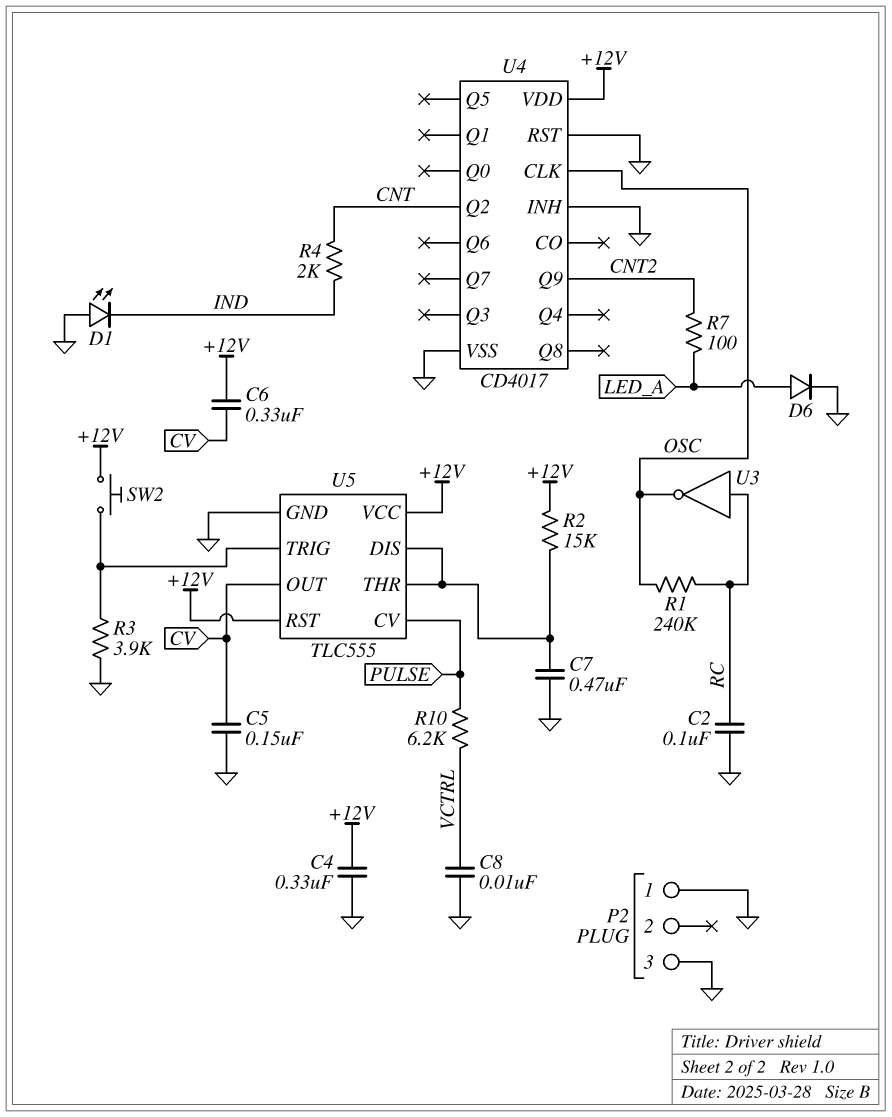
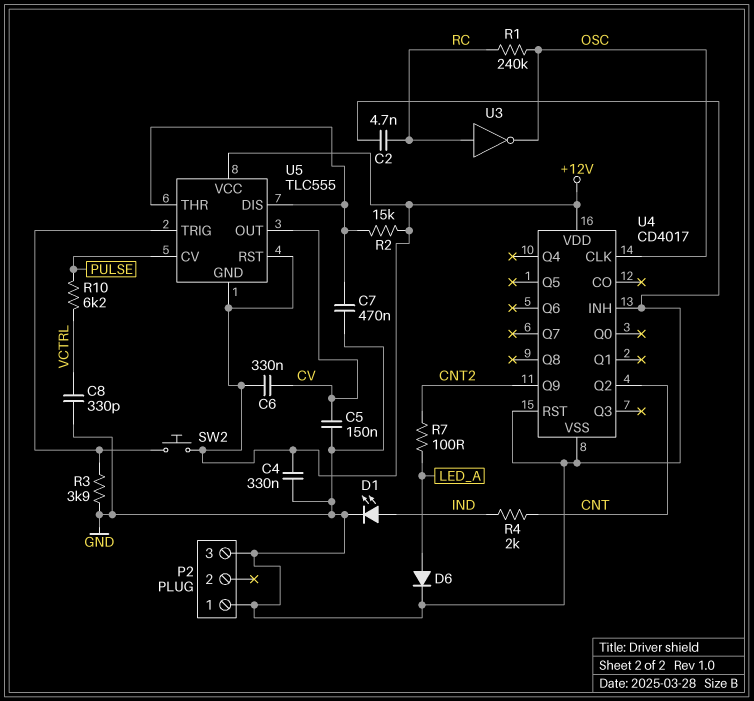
C2: 100nF (GND, RC) -> 4.7nF (GND, RC)
C8: 10nF (GND, VCTRL) -> 330pF (GND, VCTRL)
D1: LED (A GND, K IND) -> LED (A IND, K GND)
U5 pin GND: GND -> +12V

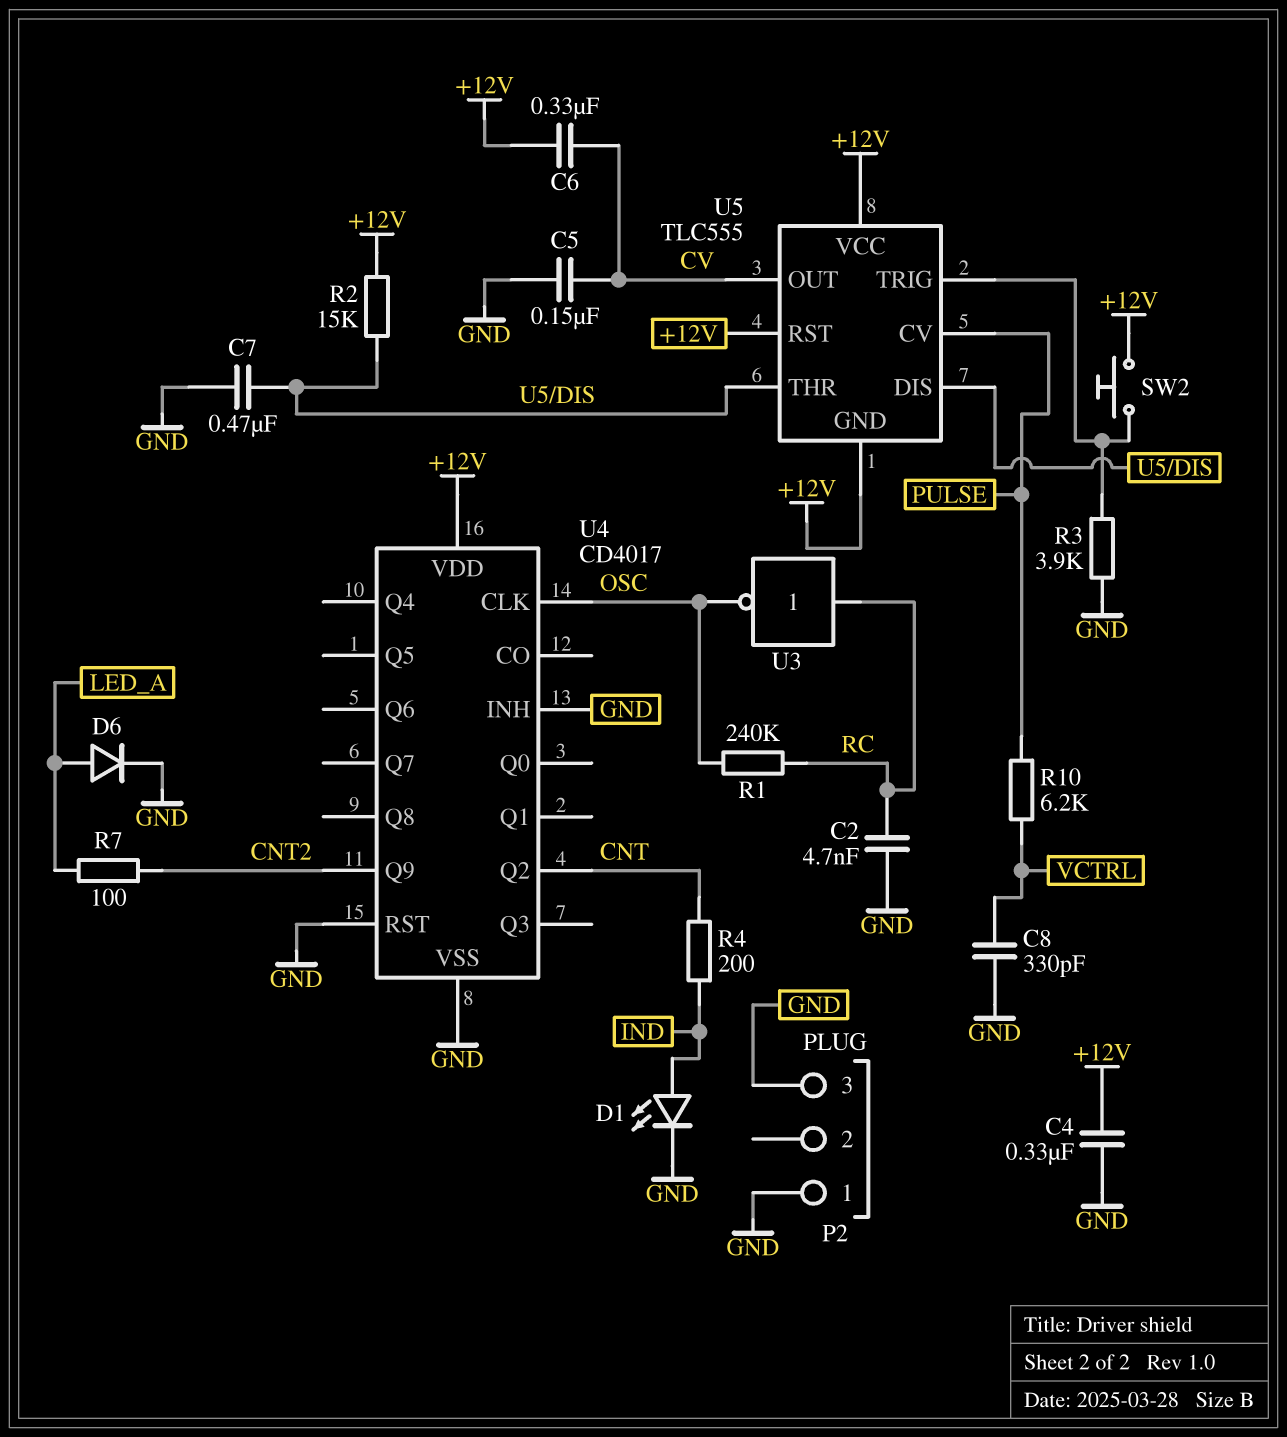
R4: 2k (CNT, IND) -> 200 (CNT, IND)

